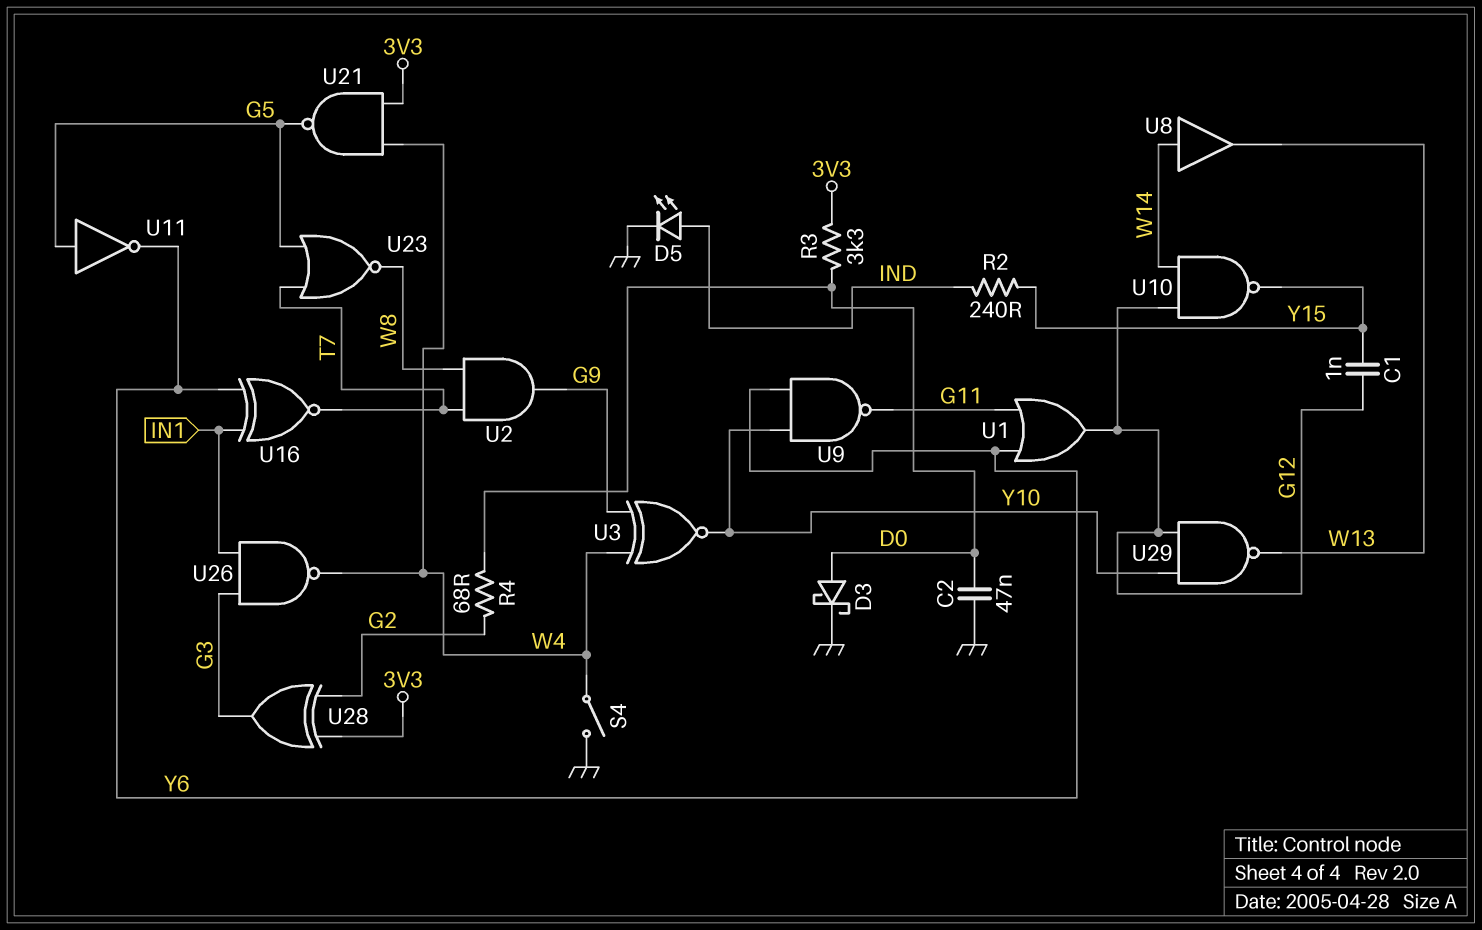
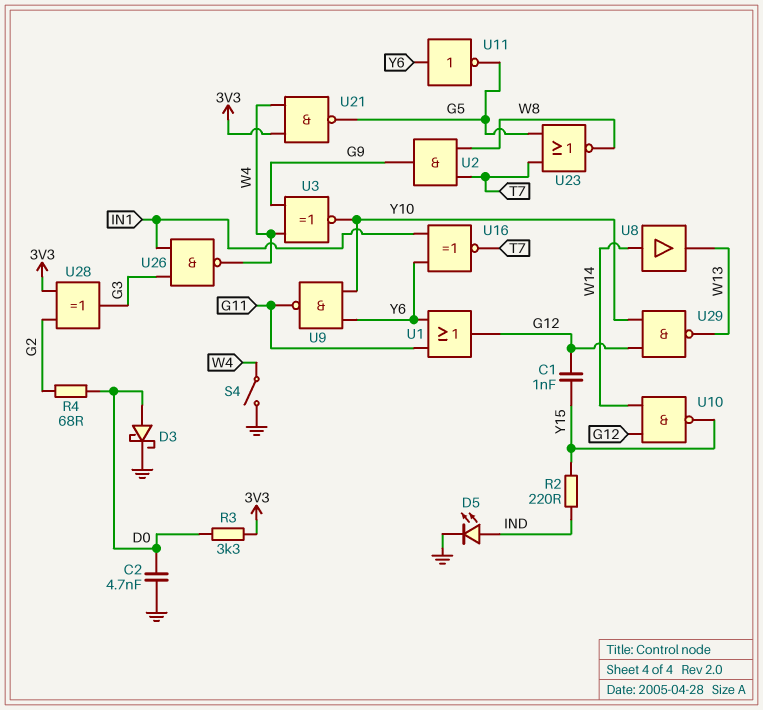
C2: 47nF (D0, GND) -> 4.7nF (D0, GND)
R2: 240 (IND, Y15) -> 220 (IND, Y15)
U11: NOT (in G5, out Y6) -> NOT (in Y6, out G5)

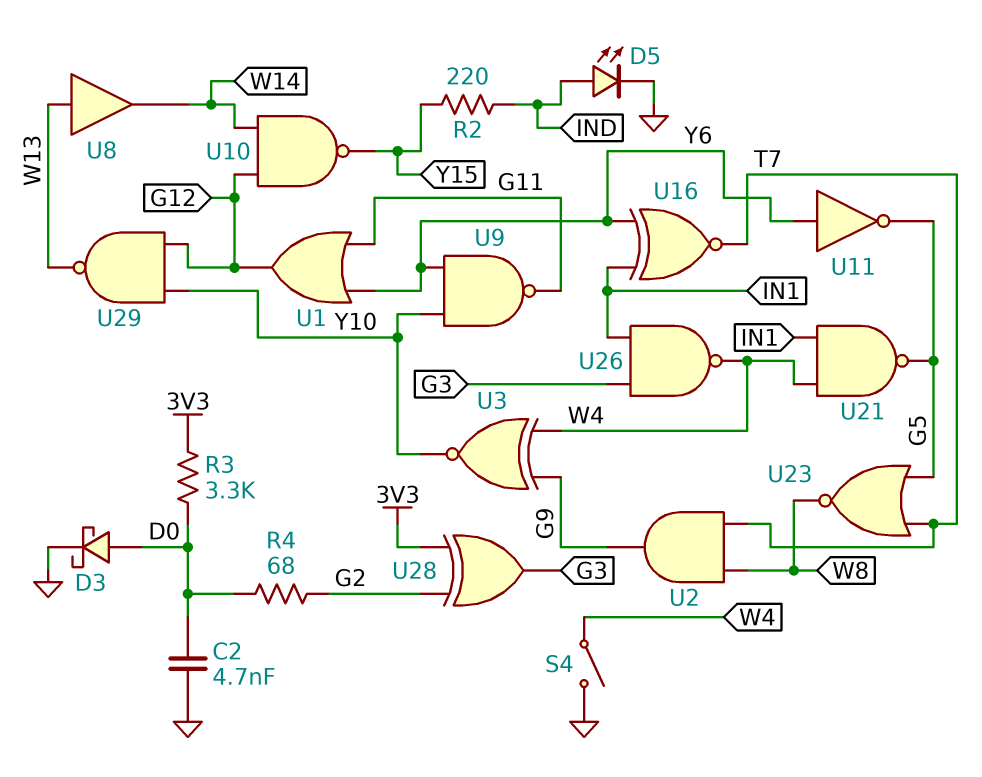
C1: 1nF (G12, Y15) -> none
U8: buffer (in W14, out W13) -> buffer (in W13, out W14)
U21: NAND (in 3V3, in W4, out G5) -> NAND (in IN1, in W4, out G5)

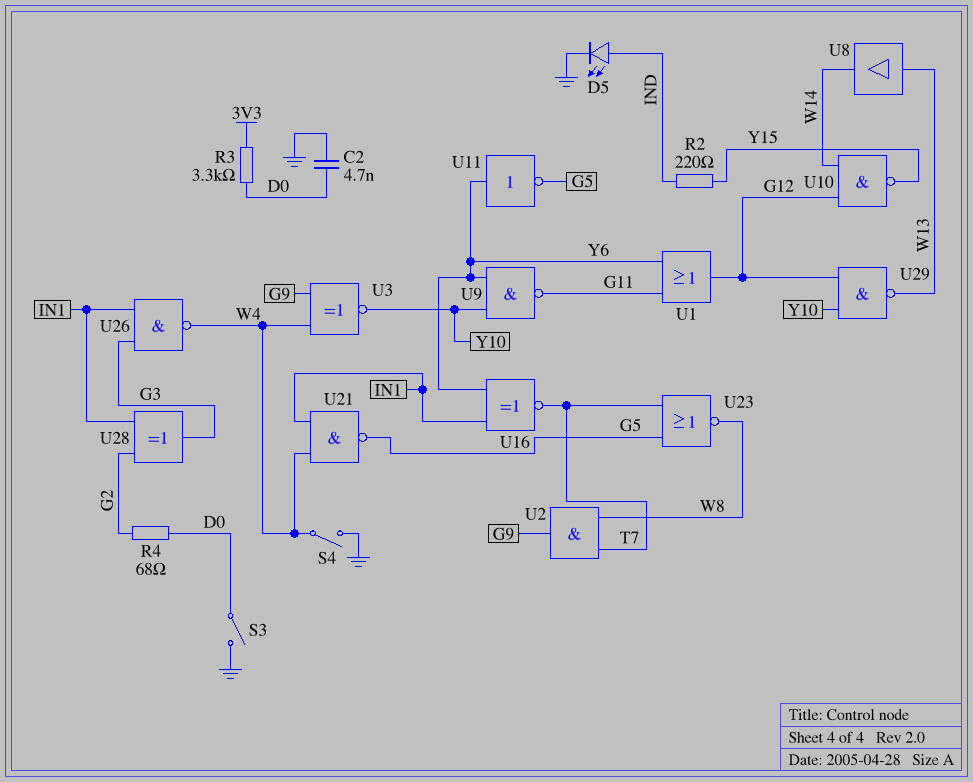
D3: schottky (A D0, K GND) -> none
S3: none -> switch (D0, GND)
U28: XOR (in 3V3, in G2, out G3) -> XOR (in G2, in IN1, out G3)

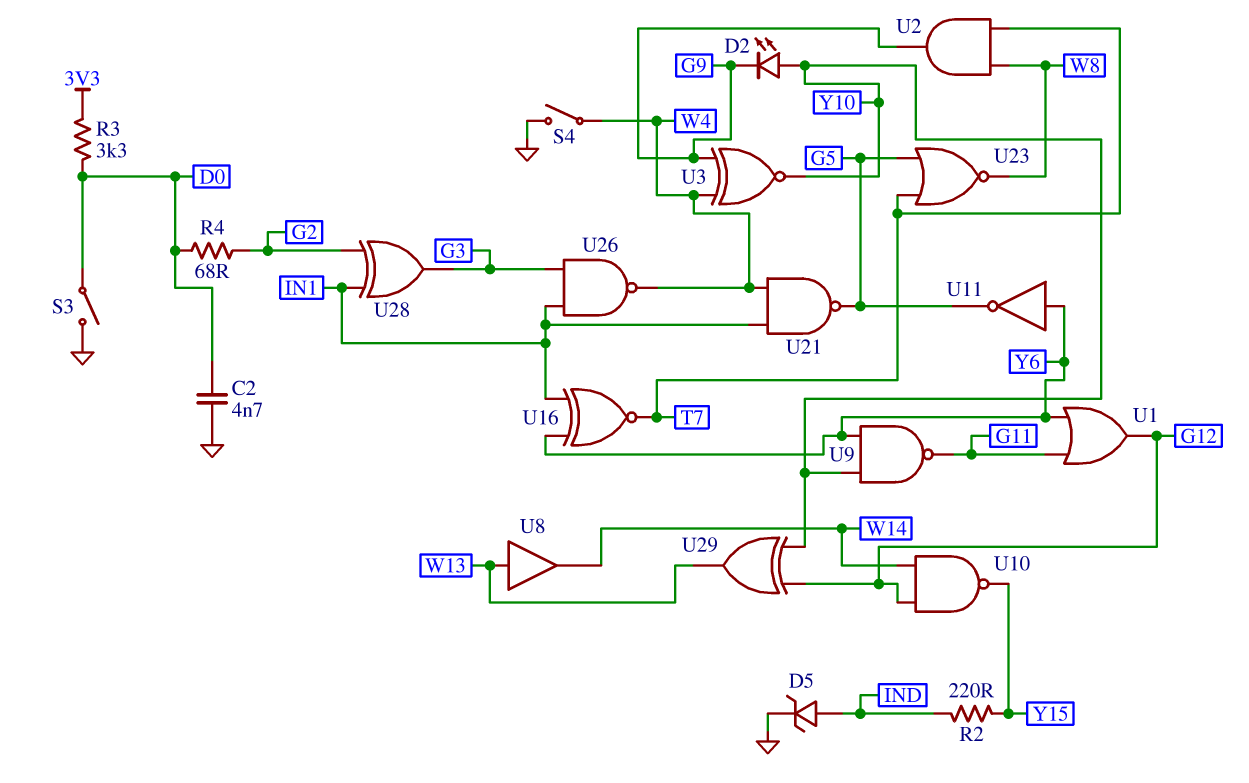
D2: none -> LED (A Y10, K G9)
D5: LED (A IND, K GND) -> zener (A IND, K GND)
U29: NAND (in G12, in Y10, out W13) -> XOR (in G12, in Y10, out W13)

